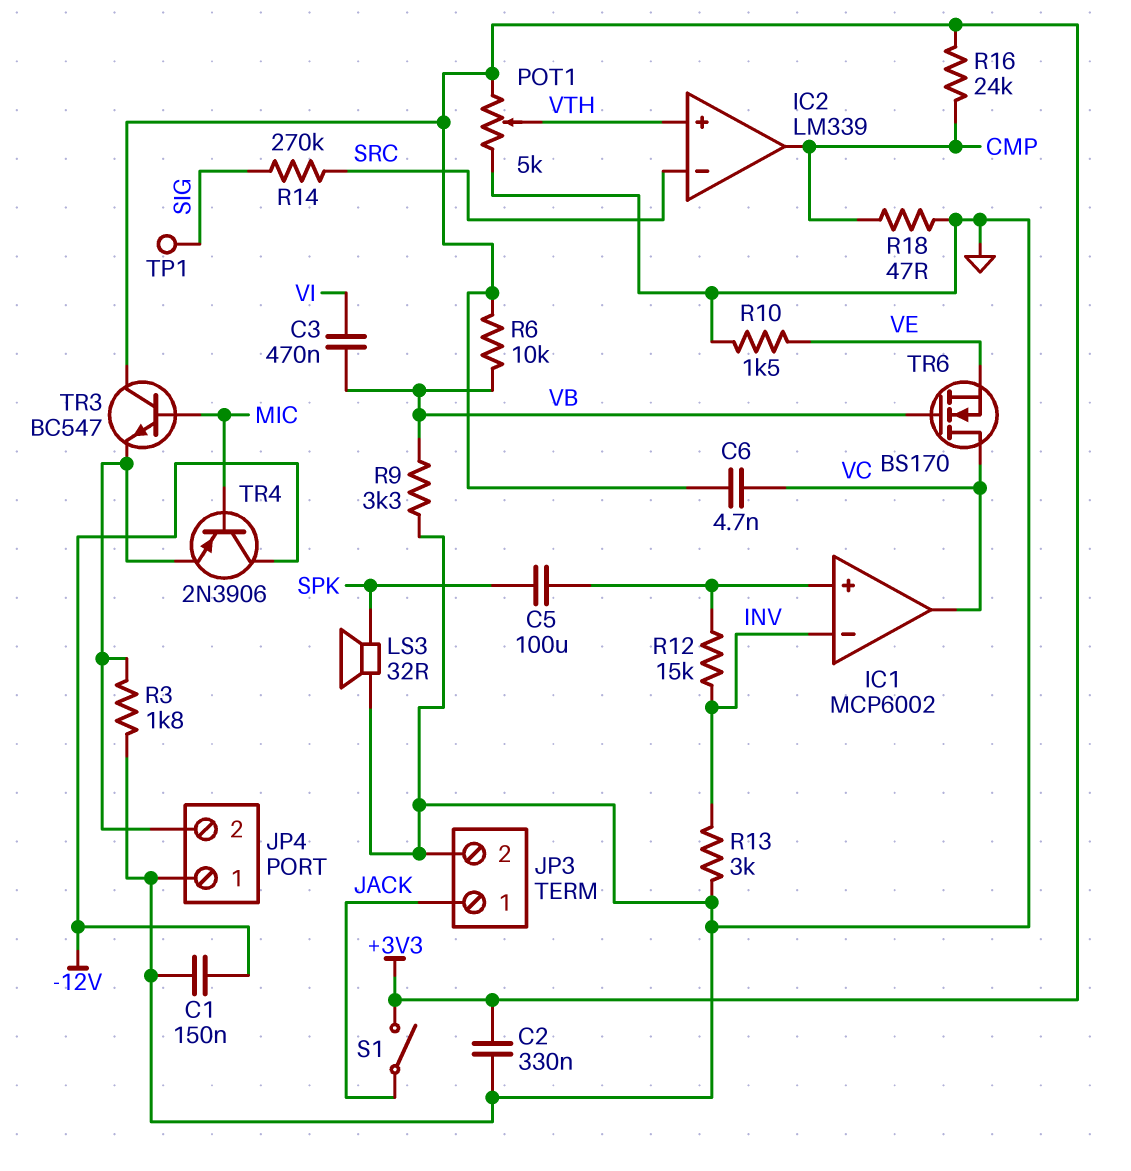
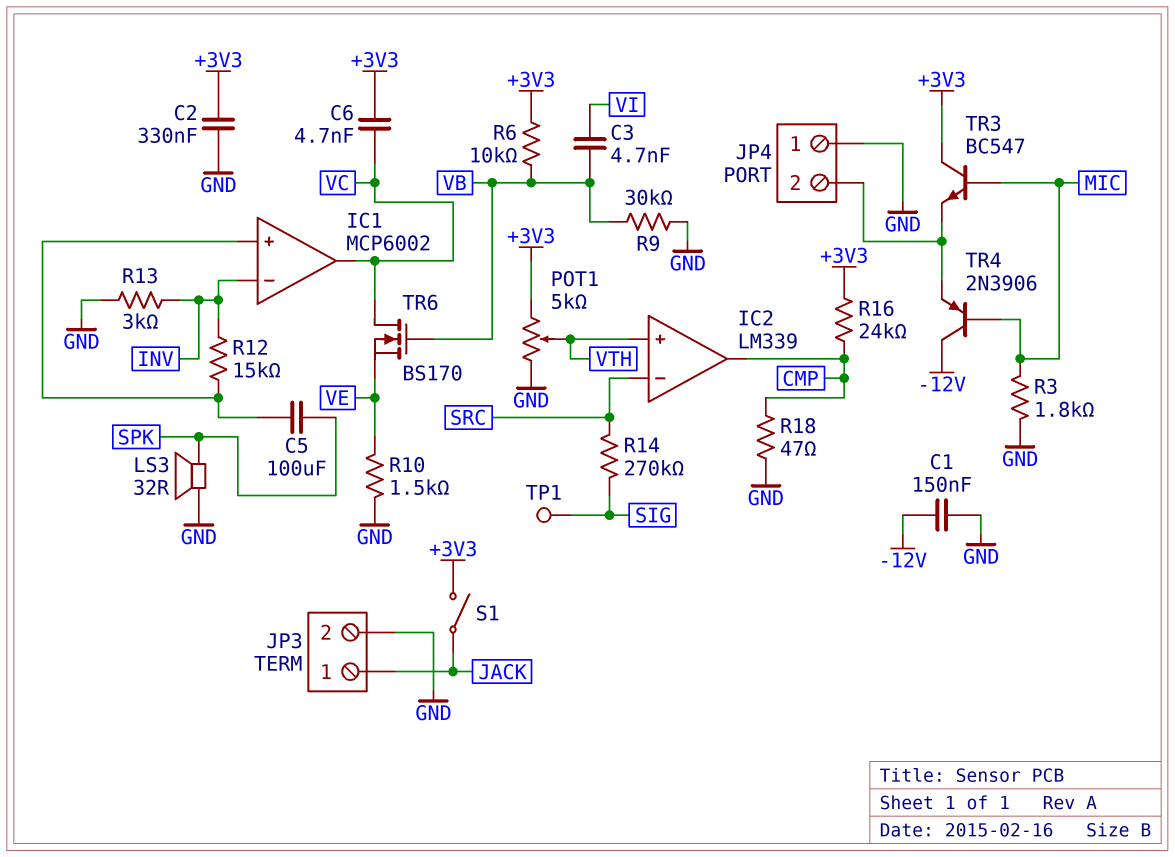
C3: 470nF (VB, VI) -> 4.7nF (VB, VI)
R3: 1.8k (GND, JP4/2) -> 1.8k (GND, MIC)
R9: 3.3k (GND, VB) -> 30k (GND, VB)

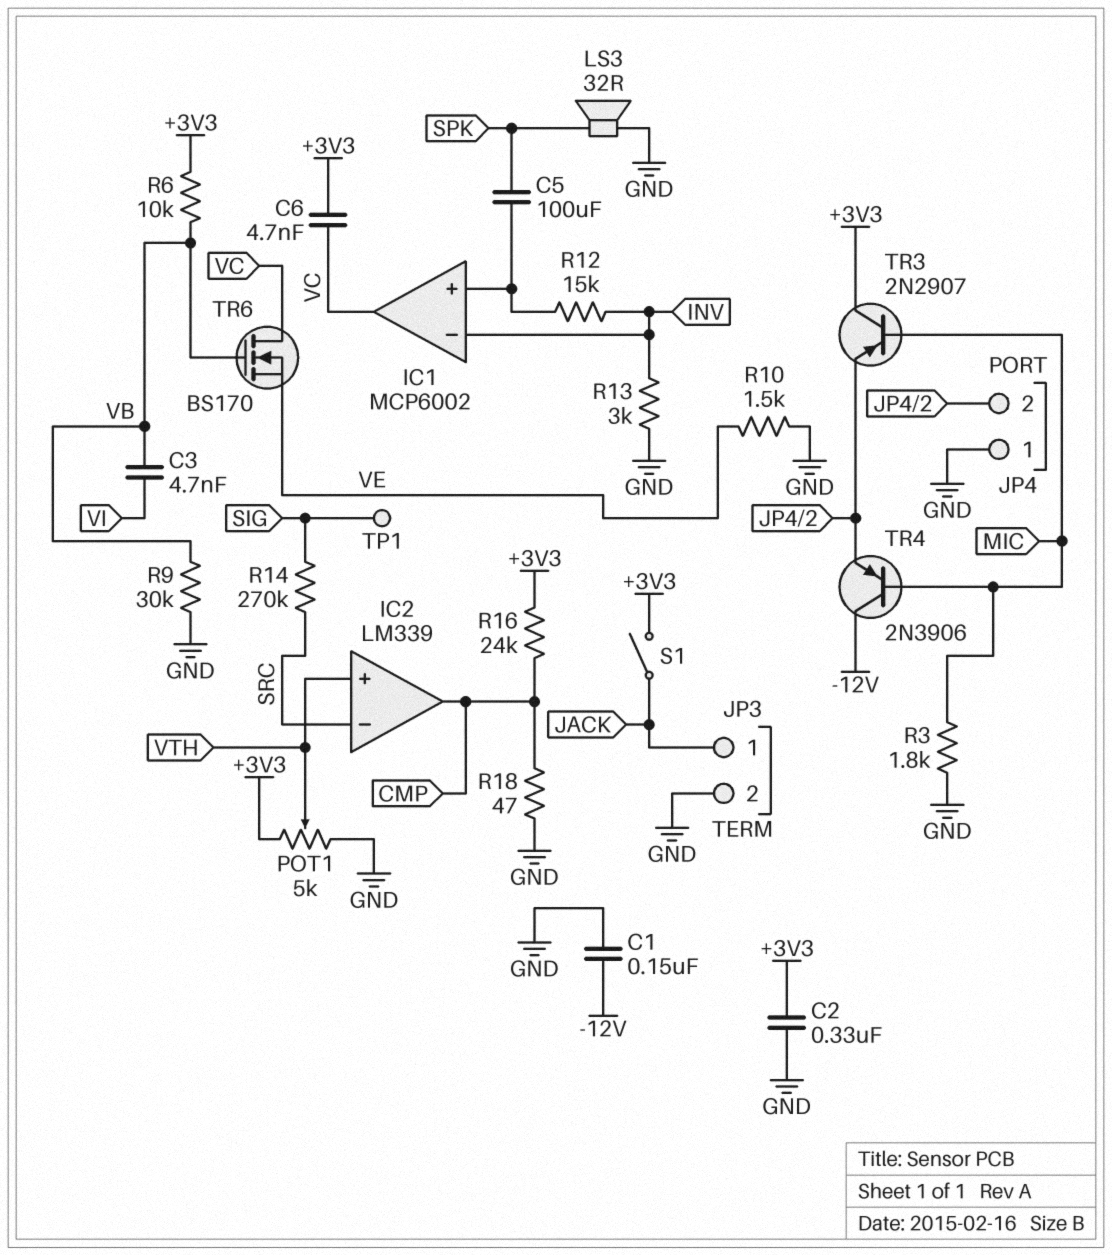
TR3: NPN BC547 (B MIC, C +3V3, E JP4/2) -> PNP 2N2907 (B MIC, C +3V3, E JP4/2)

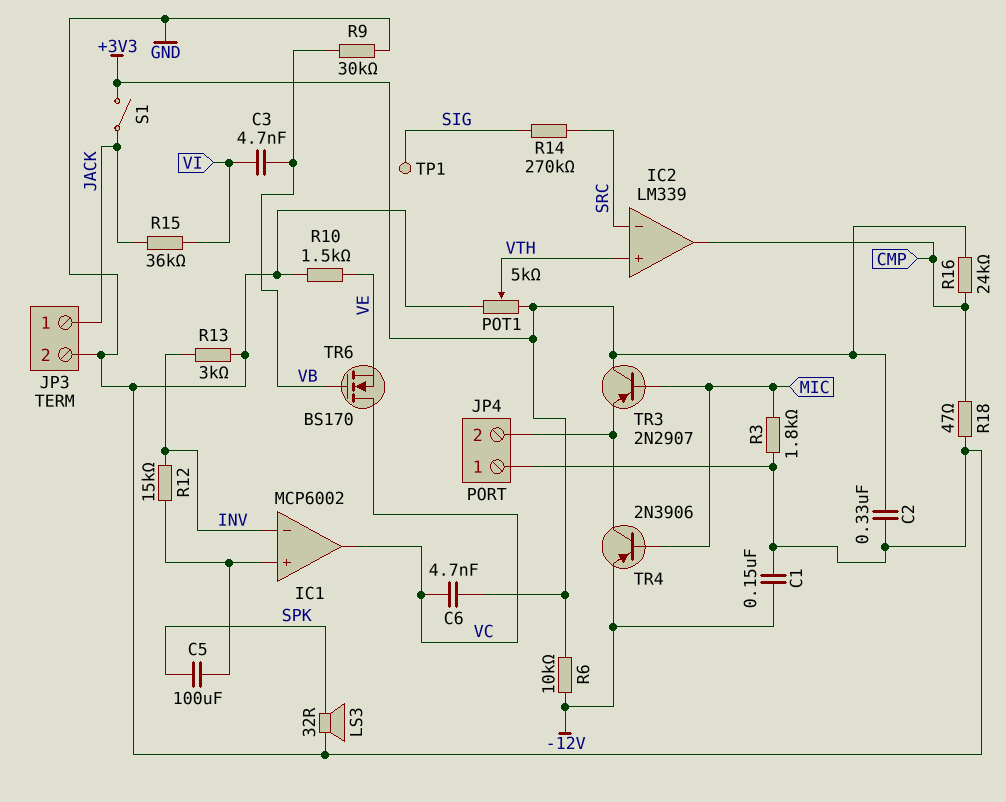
R6: 10k (+3V3, VB) -> 10k (+3V3, -12V)
R15: none -> 36k (JACK, VI)
TR4: PNP 2N3906 (B MIC, C -12V, E JP4/2) -> PNP 2N3906 (B MIC, C JP4/2, E -12V)

